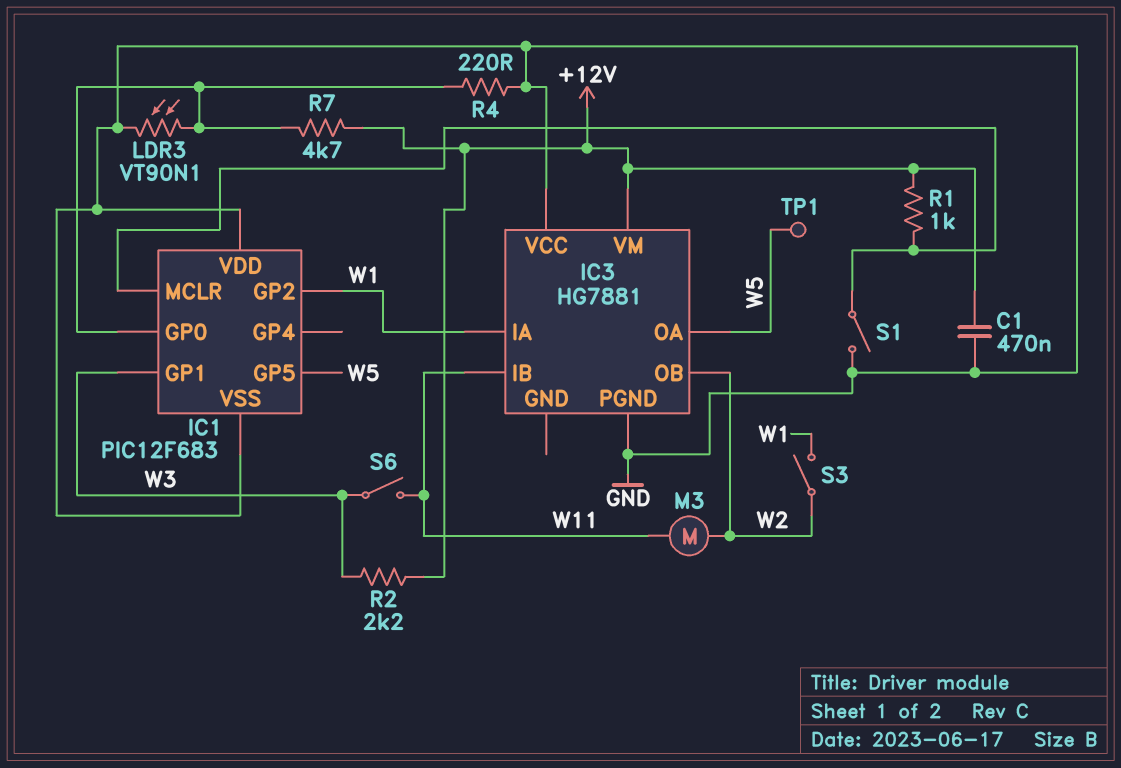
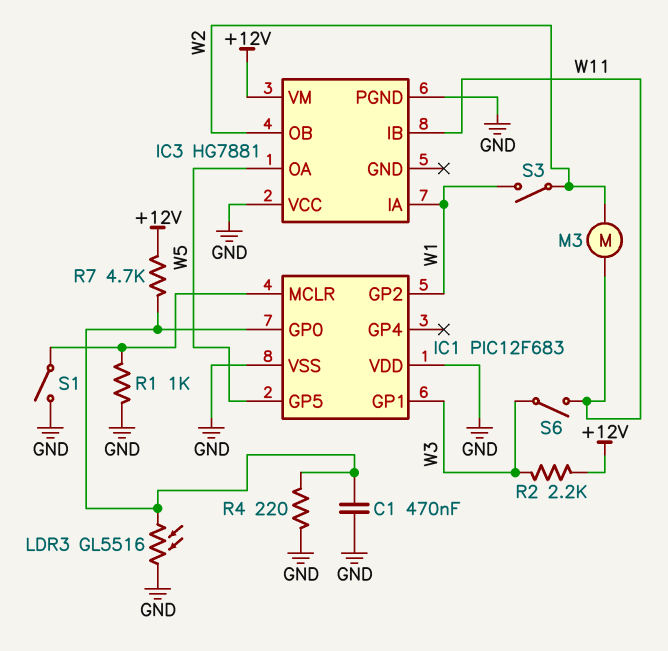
C1: 470nF (+12V, GND) -> 470nF (GND, IC1/GP0)
LDR3: VT90N1 (GND, IC1/GP0) -> GL5516 (GND, IC1/GP0)
R1: 1k (+12V, IC1/MCLR) -> 1k (GND, IC1/MCLR)
TP1: test point (W5) -> none

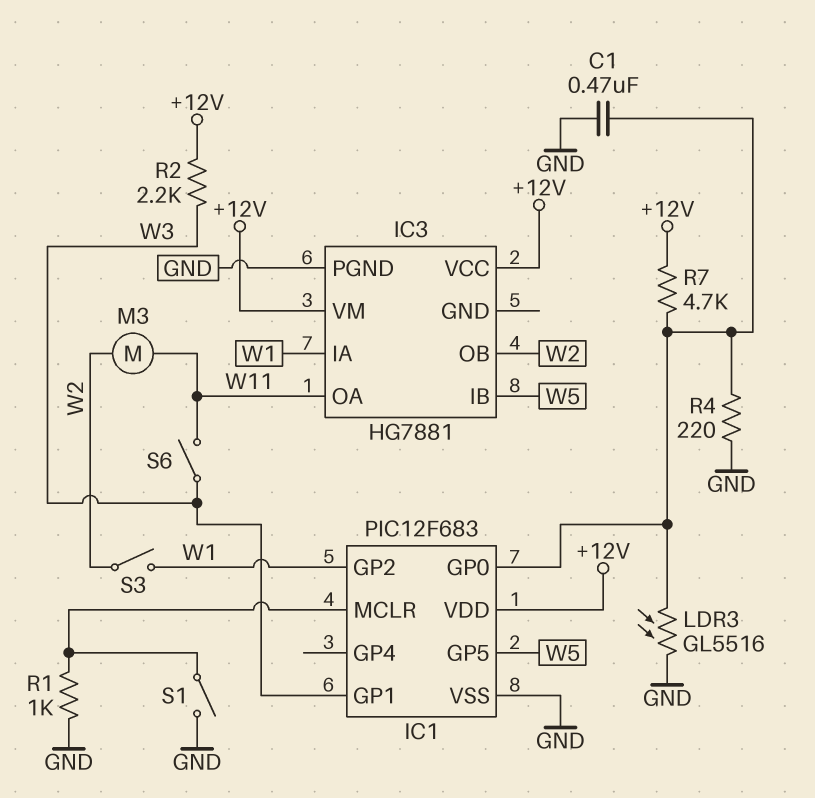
IC1 pin VDD: GND -> +12V
IC3 pin IB: W11 -> W5
IC3 pin OA: W5 -> W11
IC3 pin VCC: GND -> +12V

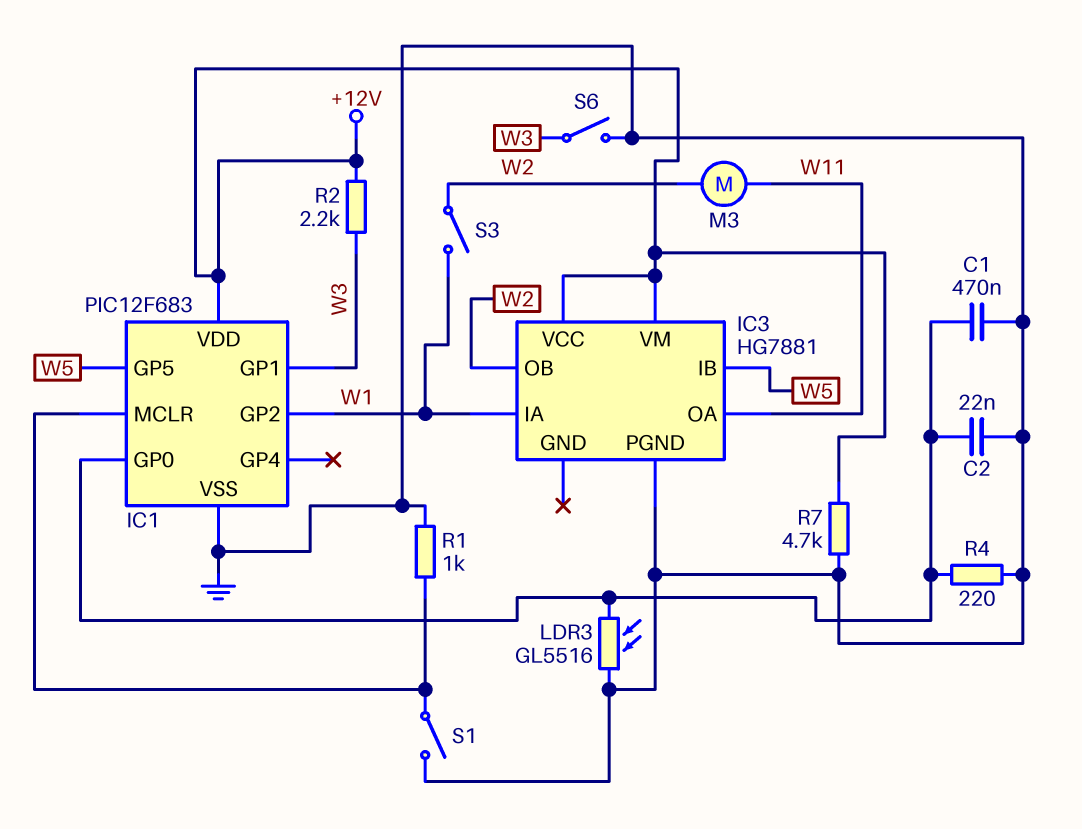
C2: none -> 22nF (GND, IC1/GP0)
R7: 4.7k (+12V, IC1/GP0) -> 4.7k (+12V, GND)
S6: switch (W3, W11) -> switch (GND, W3)

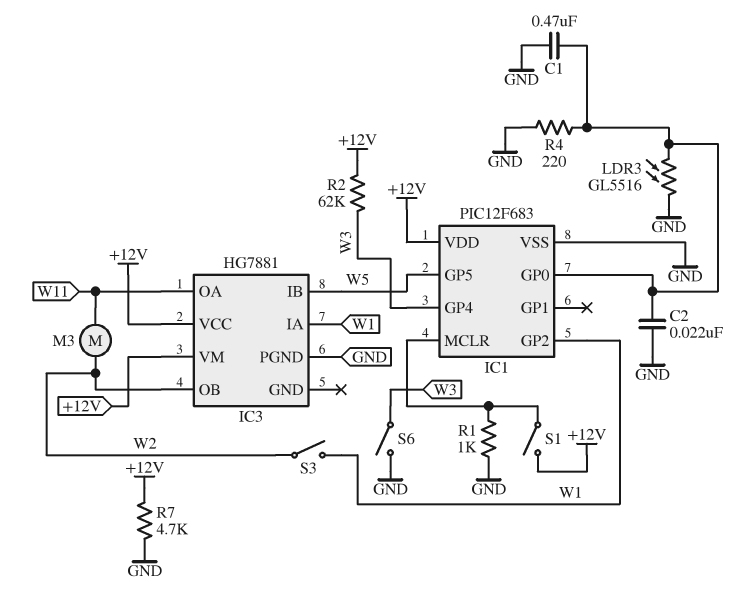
IC1 pin GP1: W3 -> none
IC1 pin GP4: none -> W3
R2: 2.2k (+12V, W3) -> 62k (+12V, W3)
S1: switch (GND, IC1/MCLR) -> switch (+12V, IC1/MCLR)

